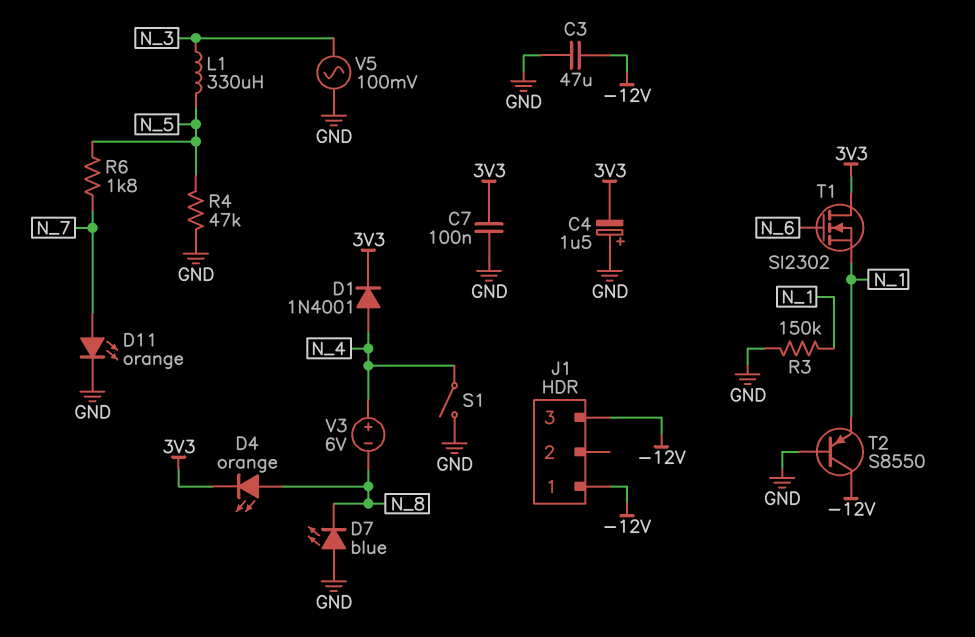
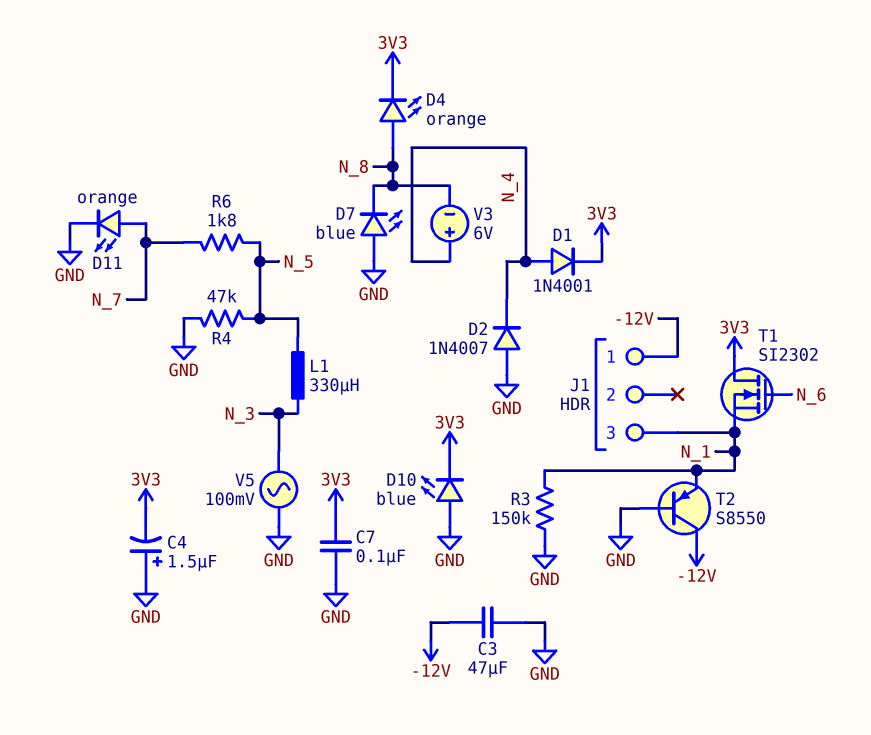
D2: none -> diode 1N4007 (A GND, K N_4)
D10: none -> LED blue (A GND, K 3V3)
J1 pin 3: -12V -> N_1
S1: switch (GND, N_4) -> none

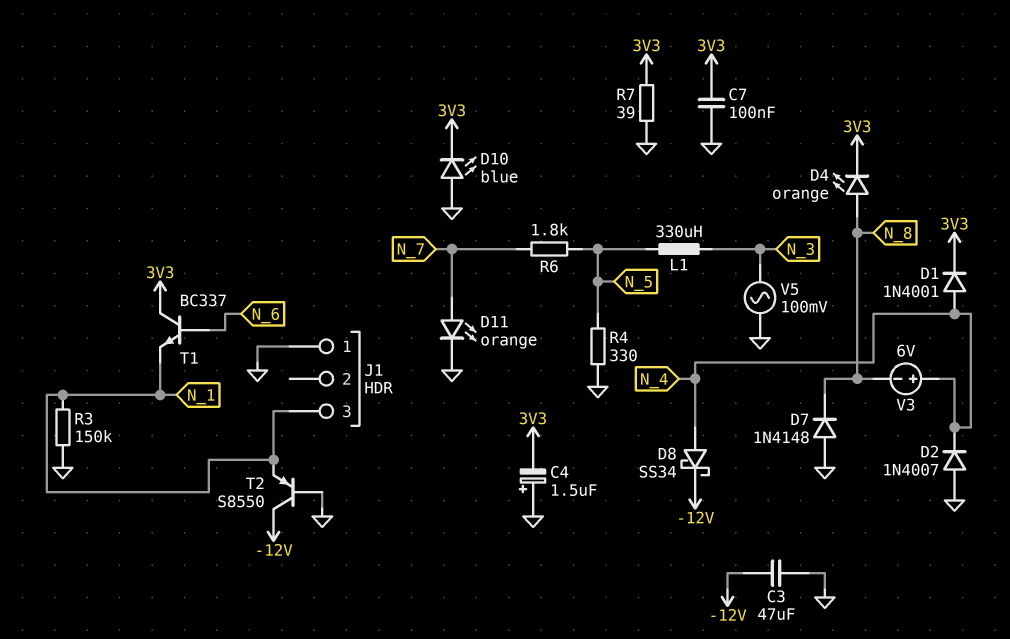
D7: LED blue (A GND, K N_8) -> diode 1N4148 (A GND, K N_8)
D8: none -> schottky SS34 (A N_4, K -12V)
J1 pin 1: -12V -> GND
R4: 47k (GND, N_5) -> 330 (GND, N_5)
R7: none -> 39 (3V3, GND)
T1: NMOS SI2302 (G N_6, D 3V3, S N_1) -> NPN BC337 (B N_6, C 3V3, E N_1)

